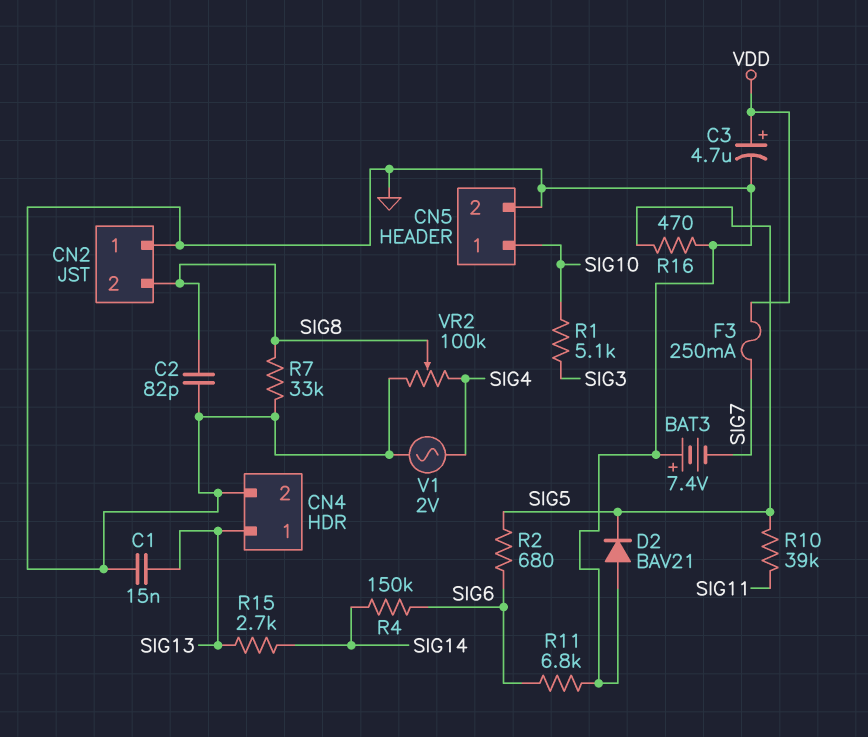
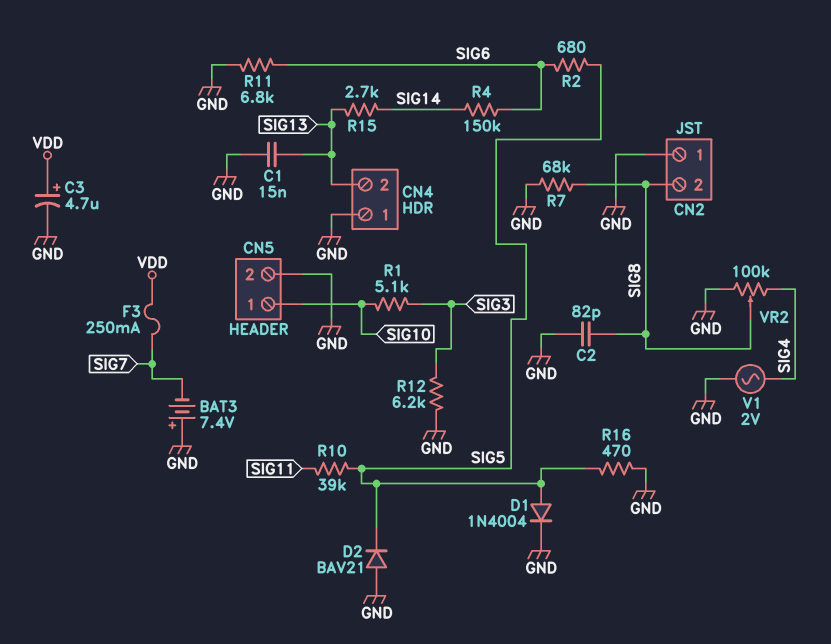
CN4 pin 1: SIG13 -> GND
CN4 pin 2: GND -> SIG13
D1: none -> diode 1N4004 (A SIG5, K GND)
R7: 33k (GND, SIG8) -> 68k (GND, SIG8)
R12: none -> 6.2k (GND, SIG3)

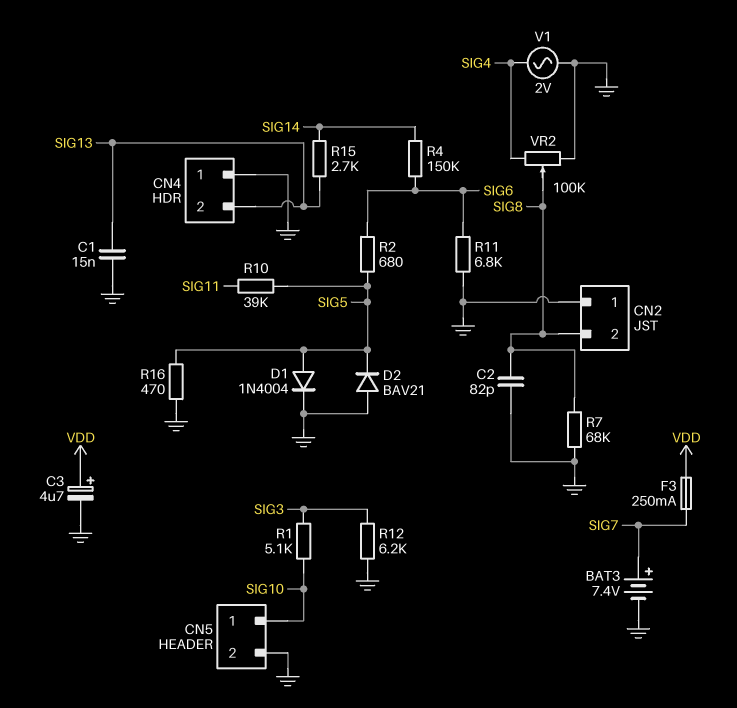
BAT3: 7.4V (plus GND, minus SIG7) -> 7.4V (plus SIG7, minus GND)

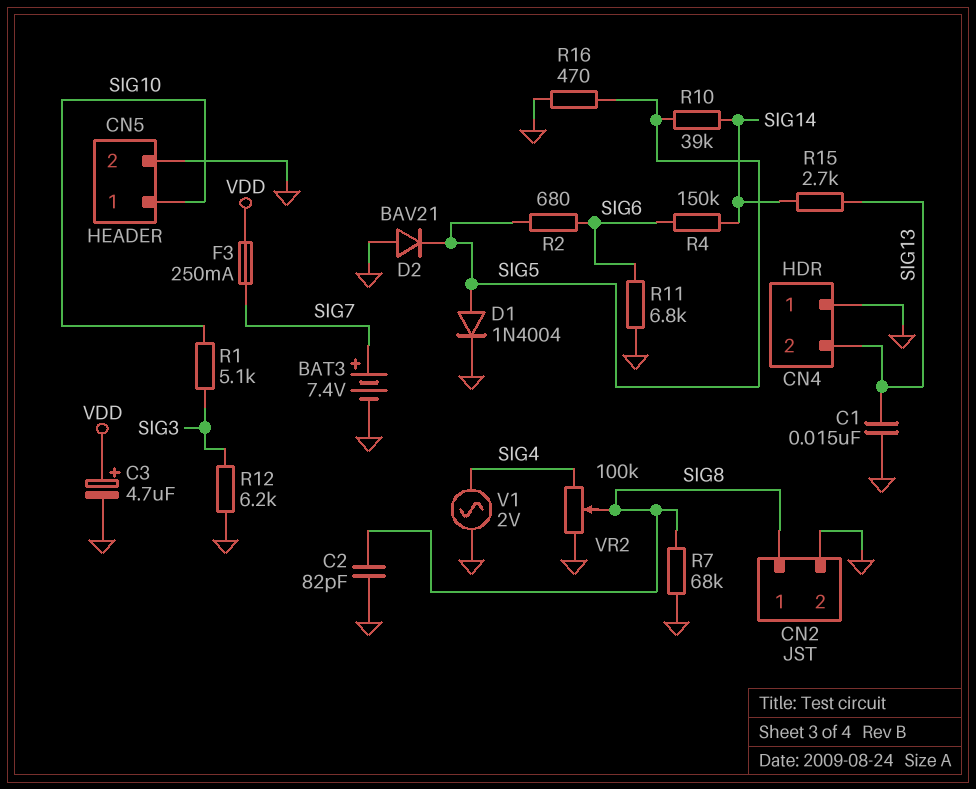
CN2 pin 1: GND -> SIG8
CN2 pin 2: SIG8 -> GND
R10: 39k (SIG5, SIG11) -> 39k (SIG5, SIG14)

